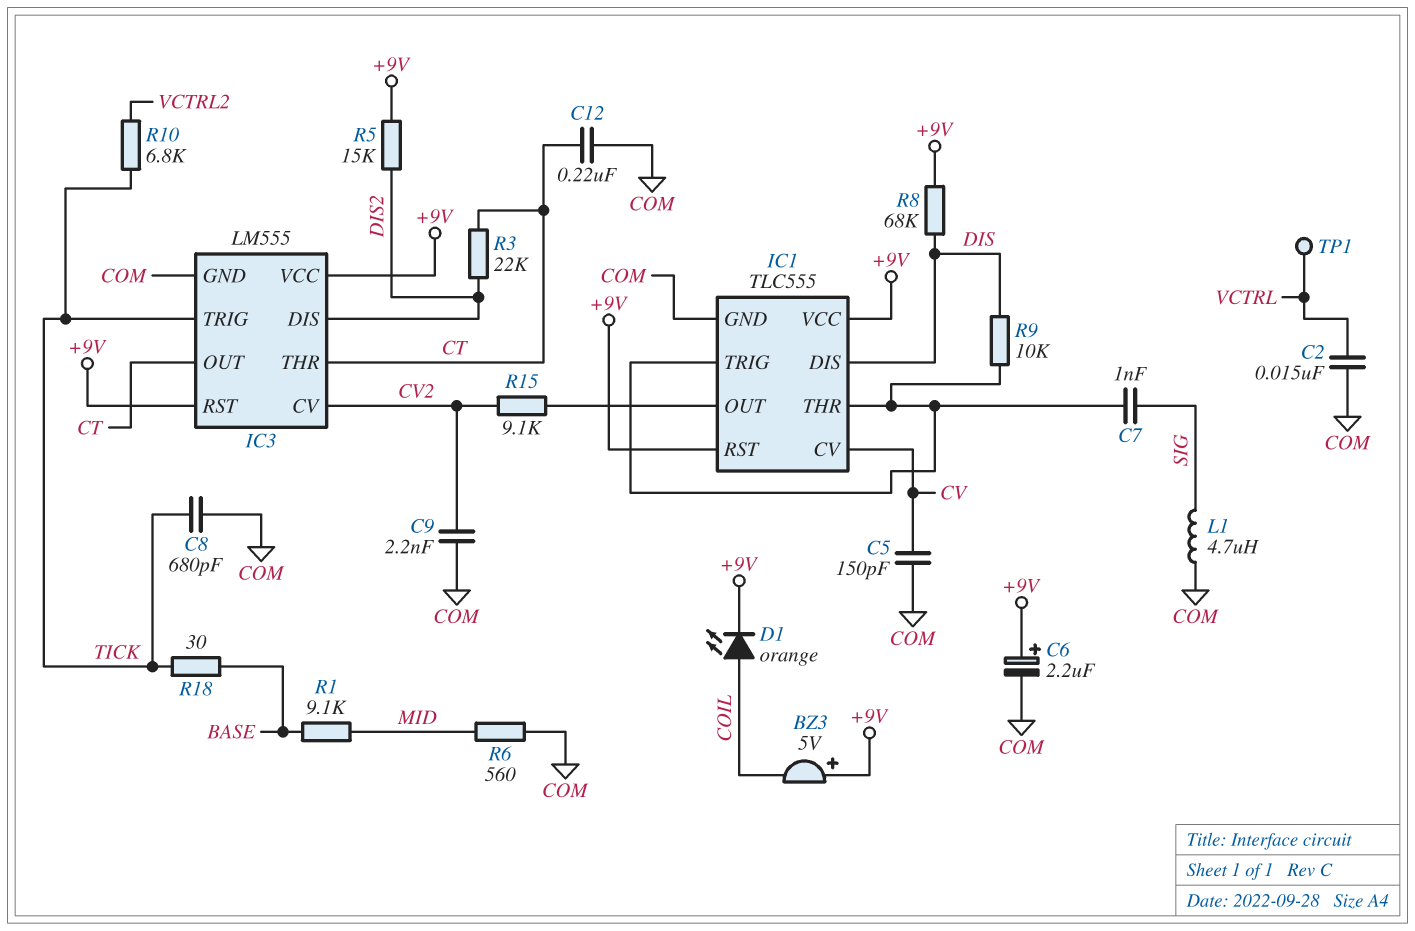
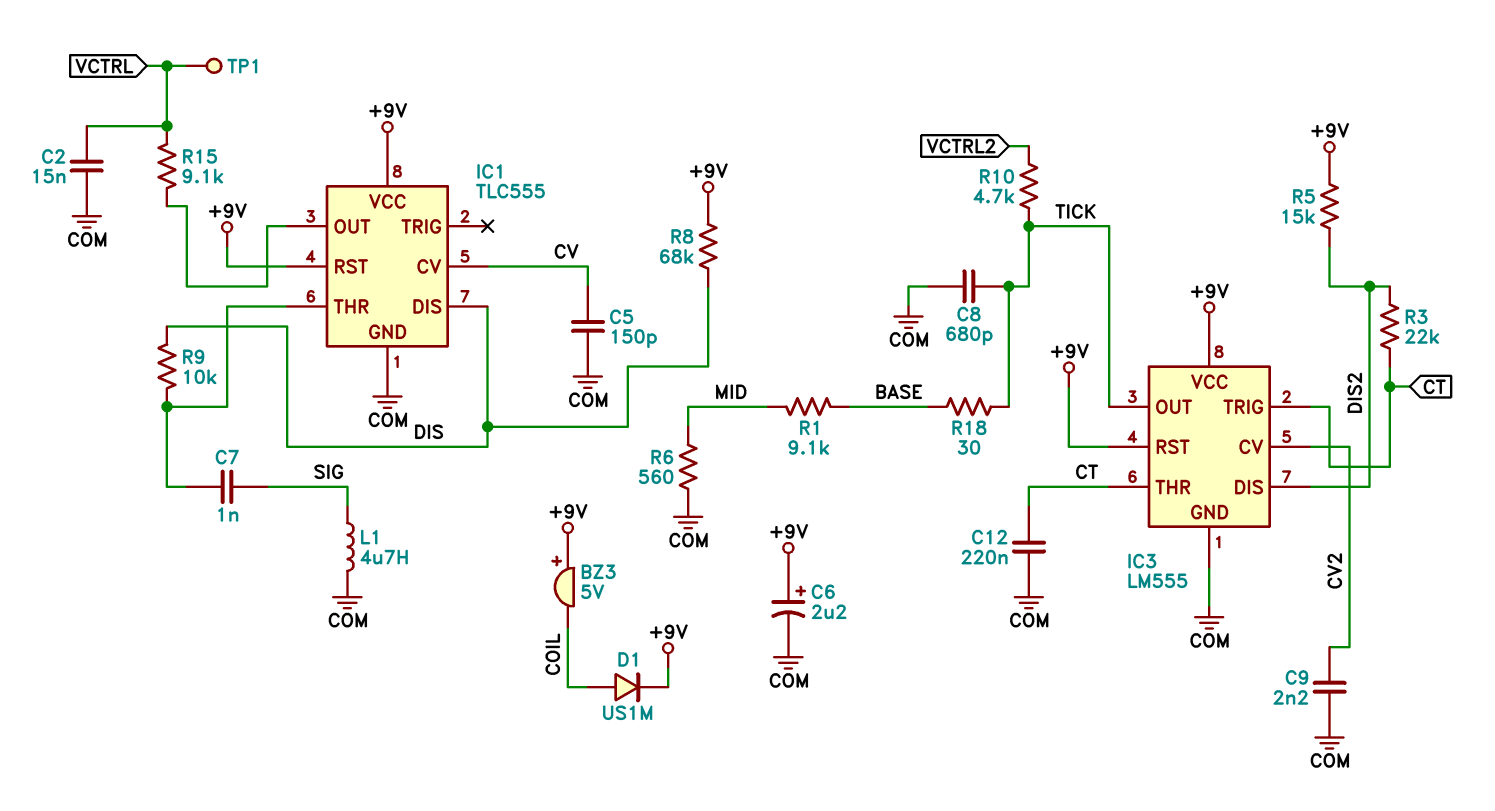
D1: LED orange (A COIL, K +9V) -> diode US1M (A COIL, K +9V)
IC1 pin TRIG: IC1/THR -> none
IC3 pin OUT: CT -> TICK
IC3 pin TRIG: TICK -> CT
R10: 6.8k (TICK, VCTRL2) -> 4.7k (TICK, VCTRL2)
R15: 9.1k (CV2, IC1/OUT) -> 9.1k (IC1/OUT, VCTRL)

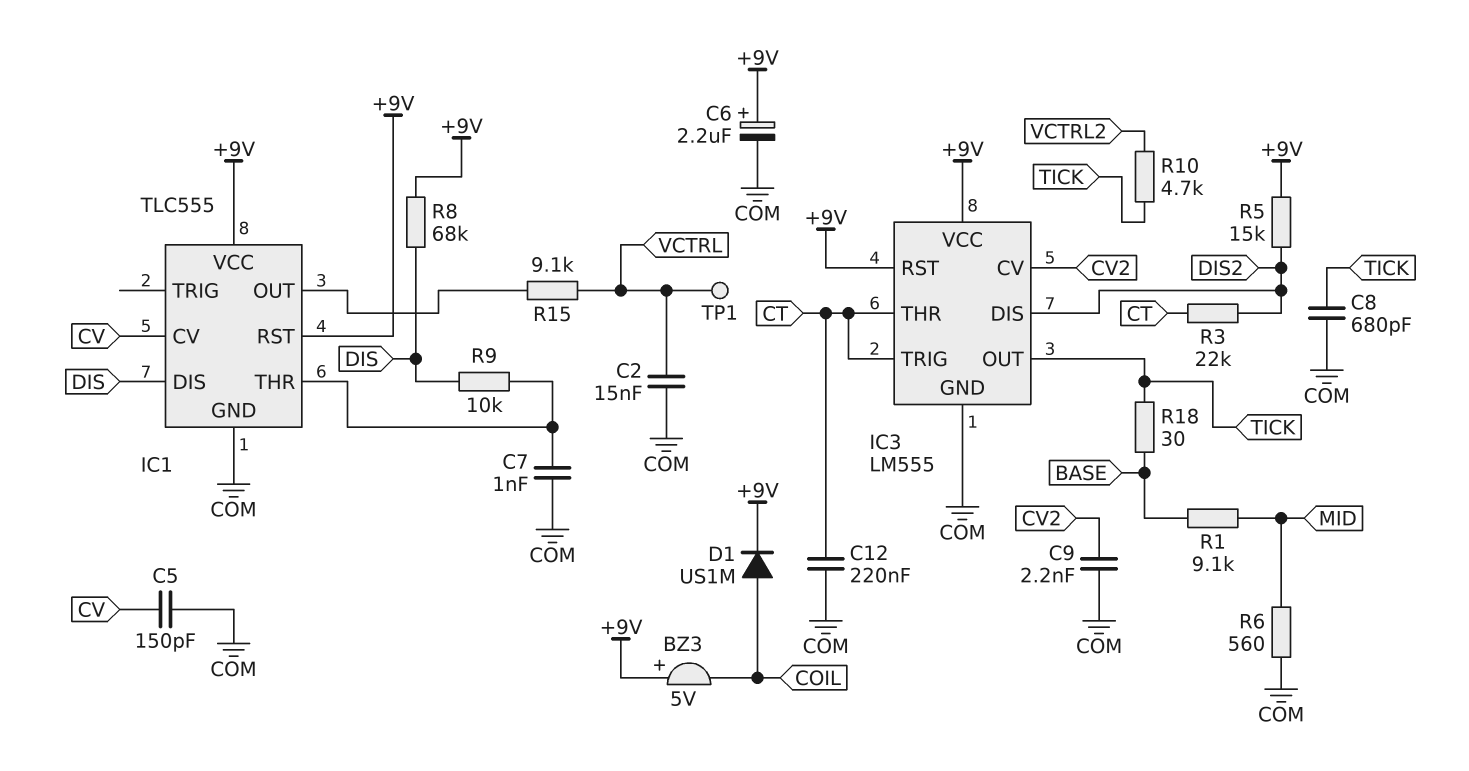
C7: 1nF (IC1/THR, SIG) -> 1nF (COM, IC1/THR)
L1: 4.7uH (COM, SIG) -> none

